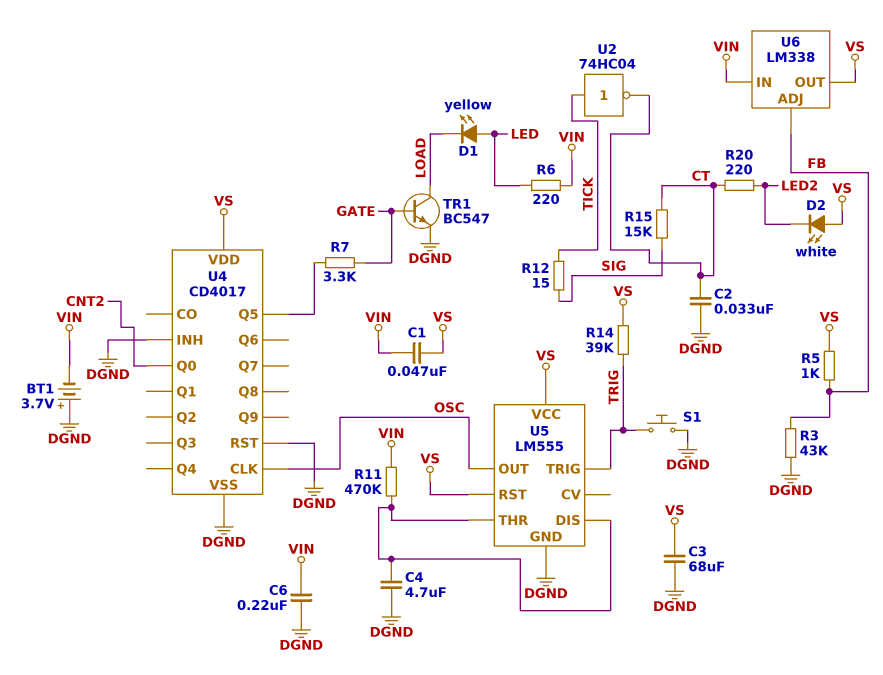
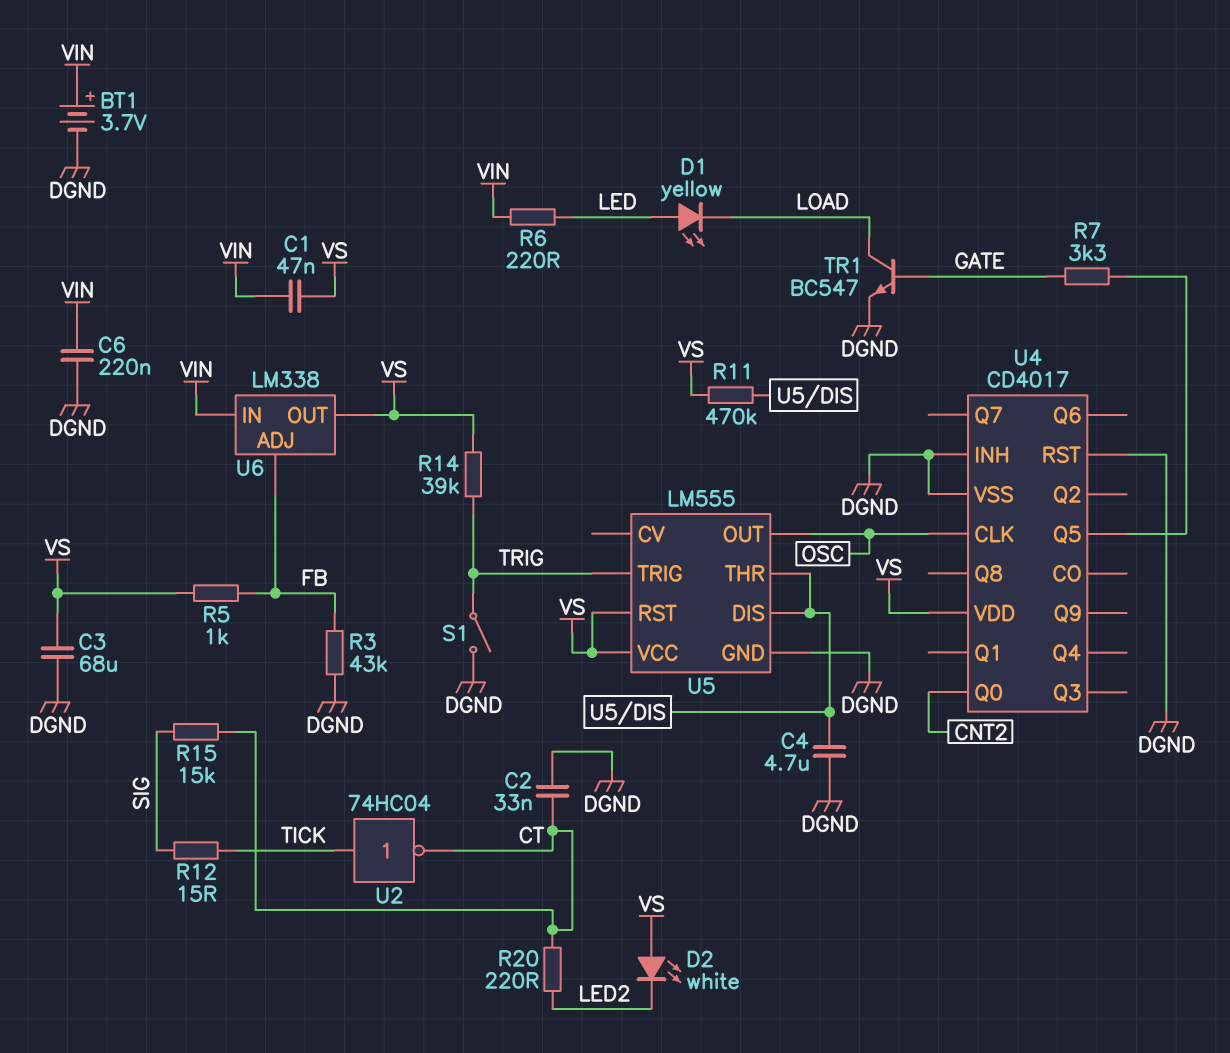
BT1: 3.7V (plus DGND, minus VIN) -> 3.7V (plus VIN, minus DGND)
R11: 470k (U5/DIS, VIN) -> 470k (U5/DIS, VS)
S1: button (DGND, TRIG) -> switch (DGND, TRIG)

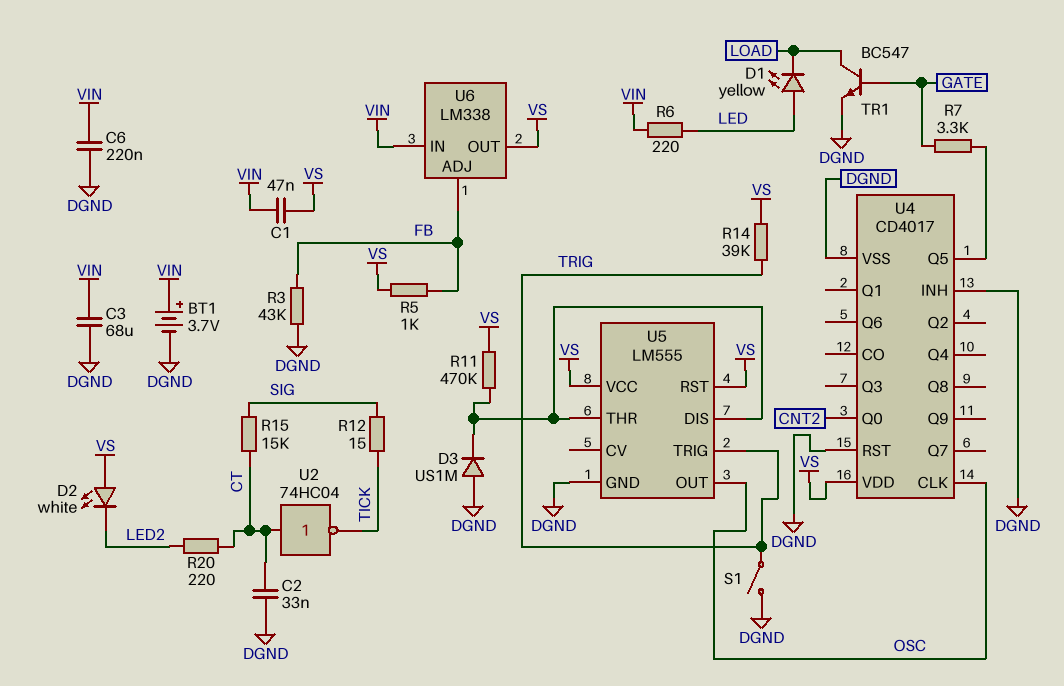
C3: 68uF (DGND, VS) -> 68uF (DGND, VIN)
C4: 4.7uF (DGND, U5/DIS) -> none
D3: none -> diode US1M (A DGND, K U5/DIS)
U2: NOT 74HC04 (in TICK, out CT) -> NOT 74HC04 (in CT, out TICK)

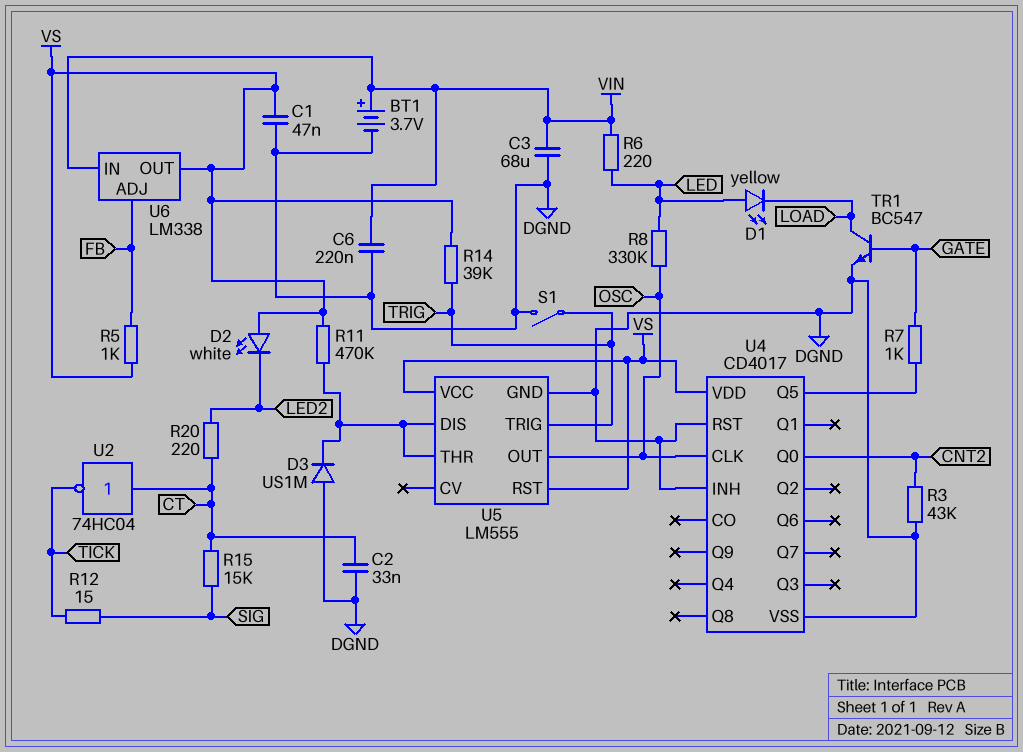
C1: 47nF (VIN, VS) -> 47nF (DGND, VS)
R3: 43k (DGND, FB) -> 43k (CNT2, DGND)
R7: 3.3k (GATE, U4/Q5) -> 1k (GATE, U4/Q5)
R8: none -> 330k (LED, OSC)

